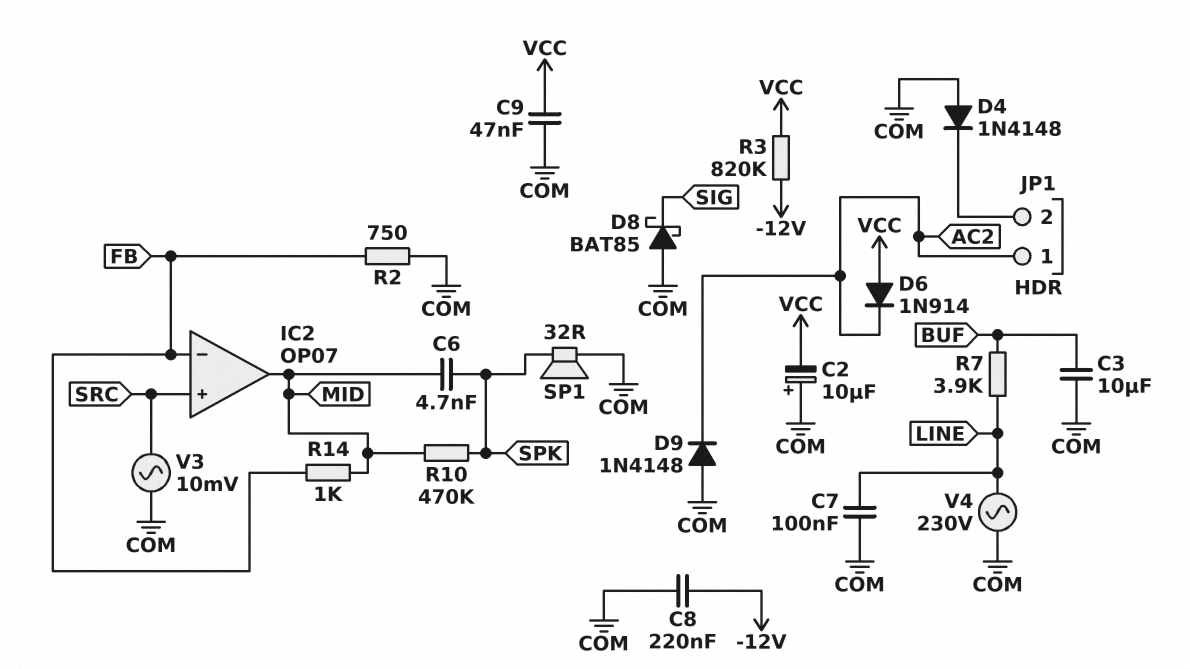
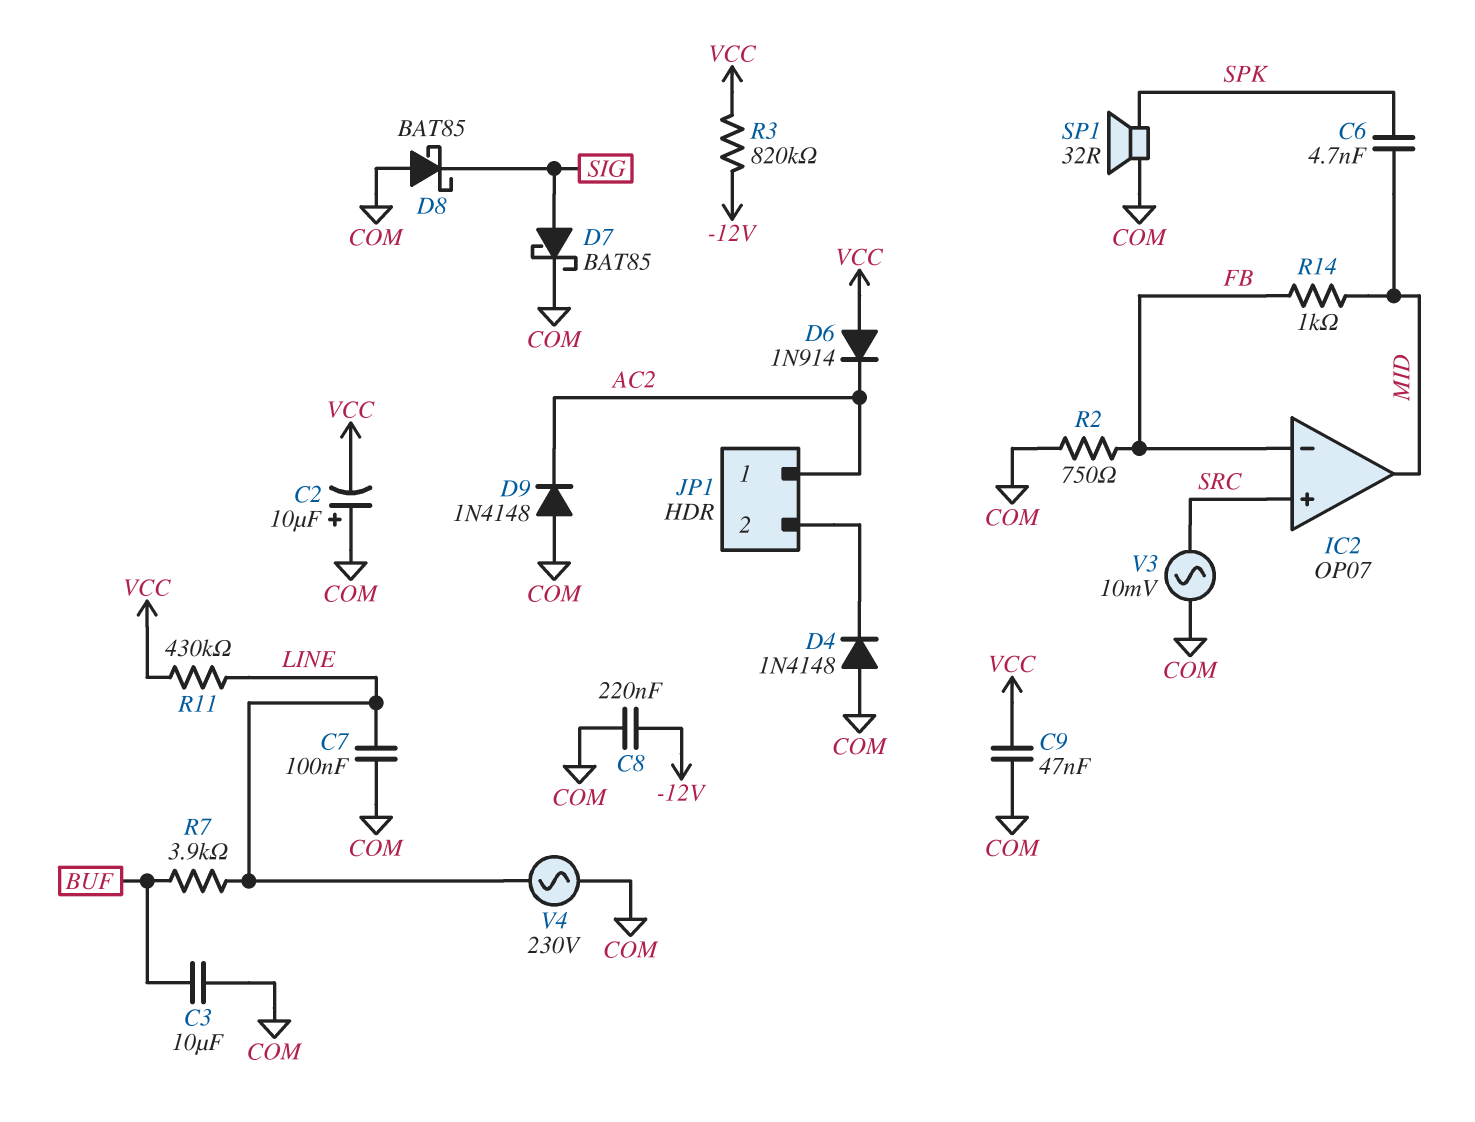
D7: none -> schottky BAT85 (A SIG, K COM)
R10: 470k (MID, SPK) -> none
R11: none -> 430k (LINE, VCC)

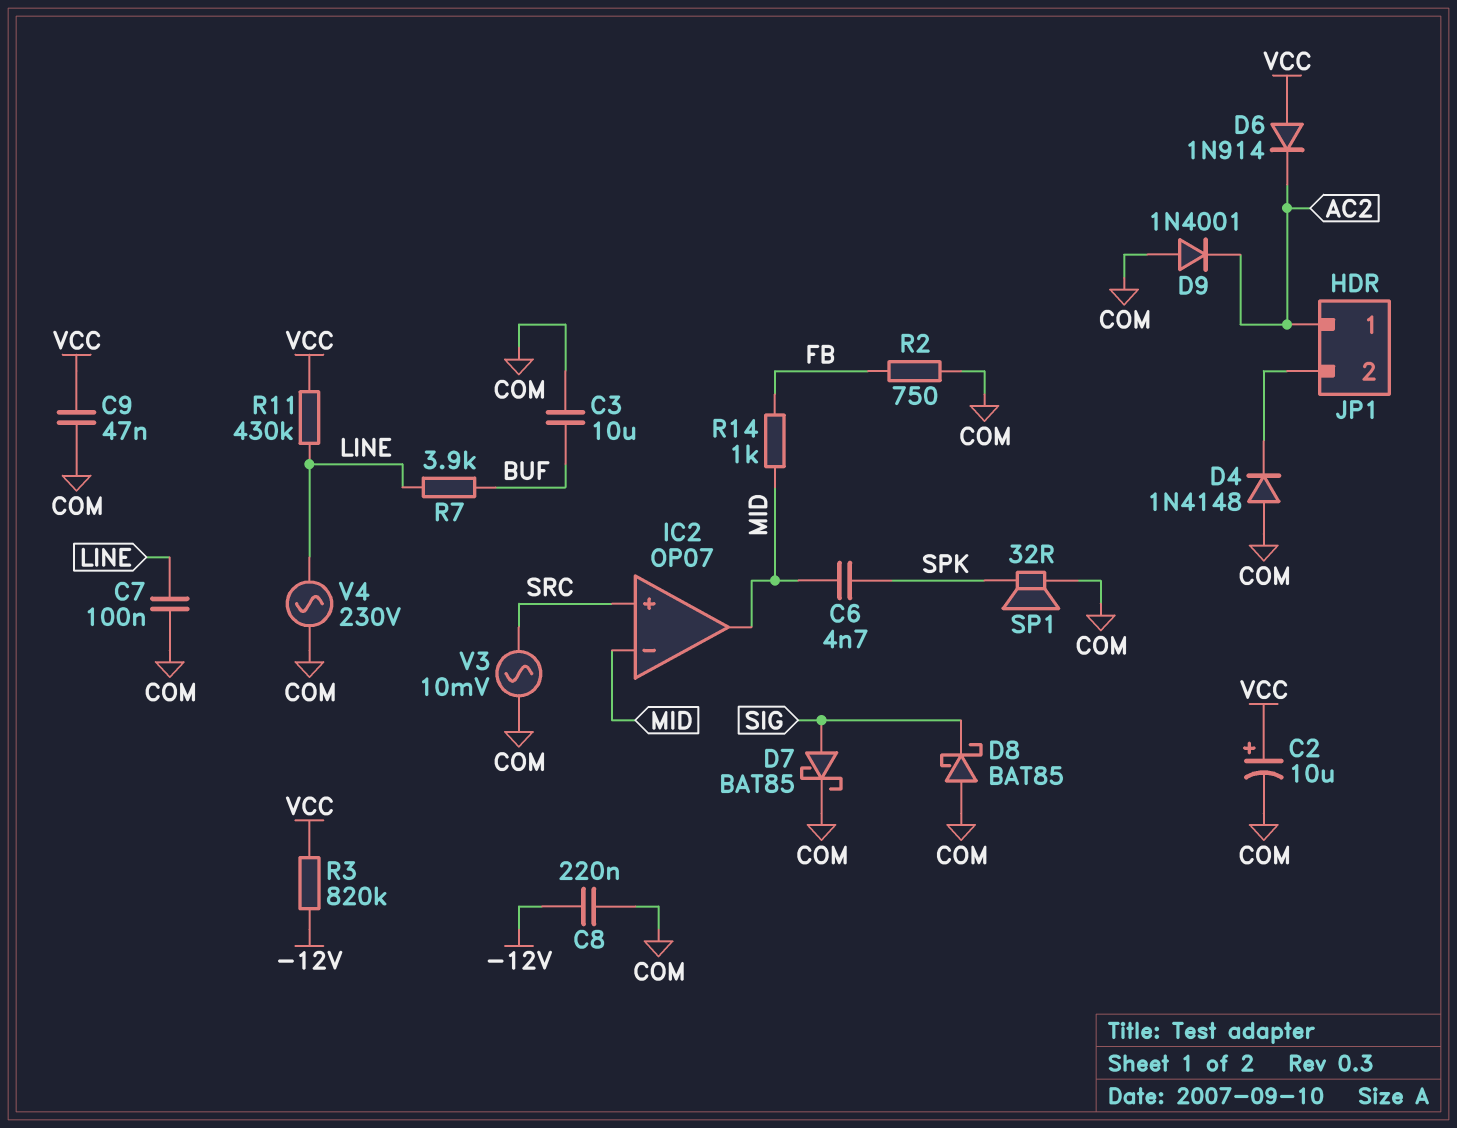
C2: 10uF (plus COM, minus VCC) -> 10uF (plus VCC, minus COM)
D9: diode 1N4148 (A COM, K AC2) -> diode 1N4001 (A COM, K AC2)
IC2 pin in-: FB -> MID

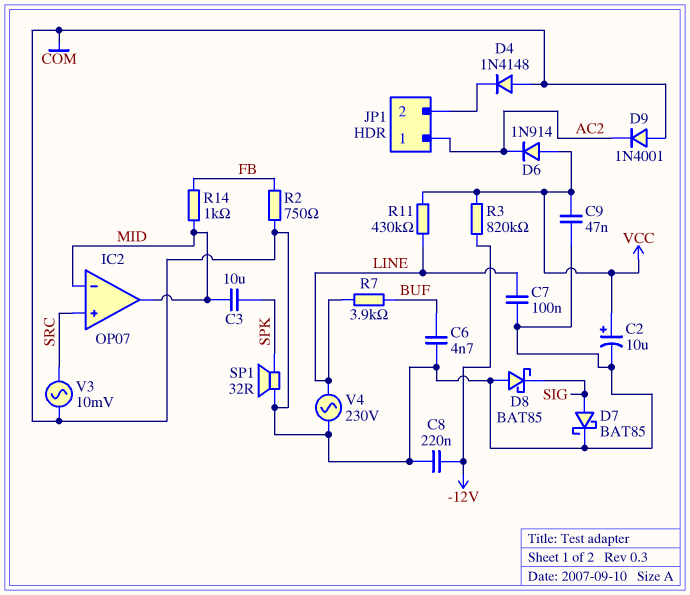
C3: 10uF (BUF, COM) -> 10uF (MID, SPK)
C6: 4.7nF (MID, SPK) -> 4.7nF (BUF, COM)

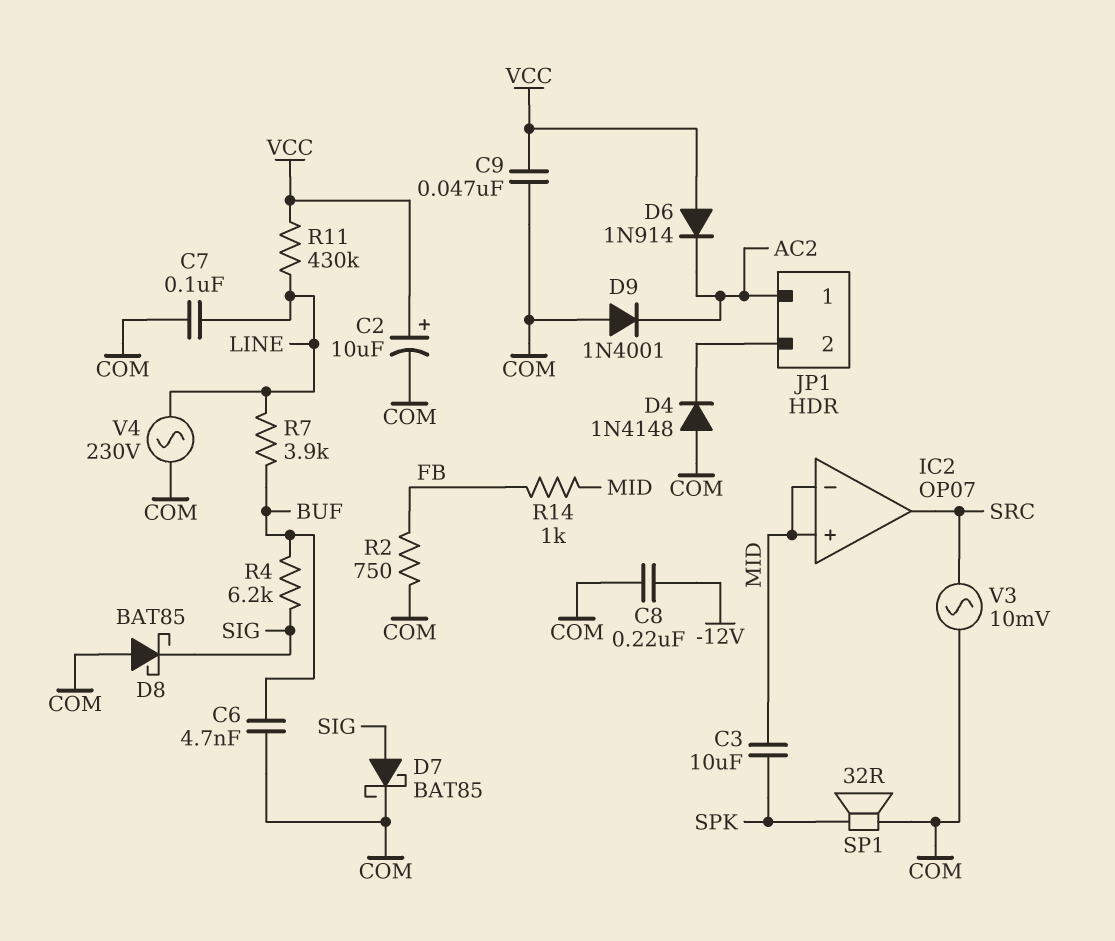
IC2 pin in+: SRC -> MID
IC2 pin out: MID -> SRC
R3: 820k (-12V, VCC) -> none
R4: none -> 6.2k (BUF, SIG)

